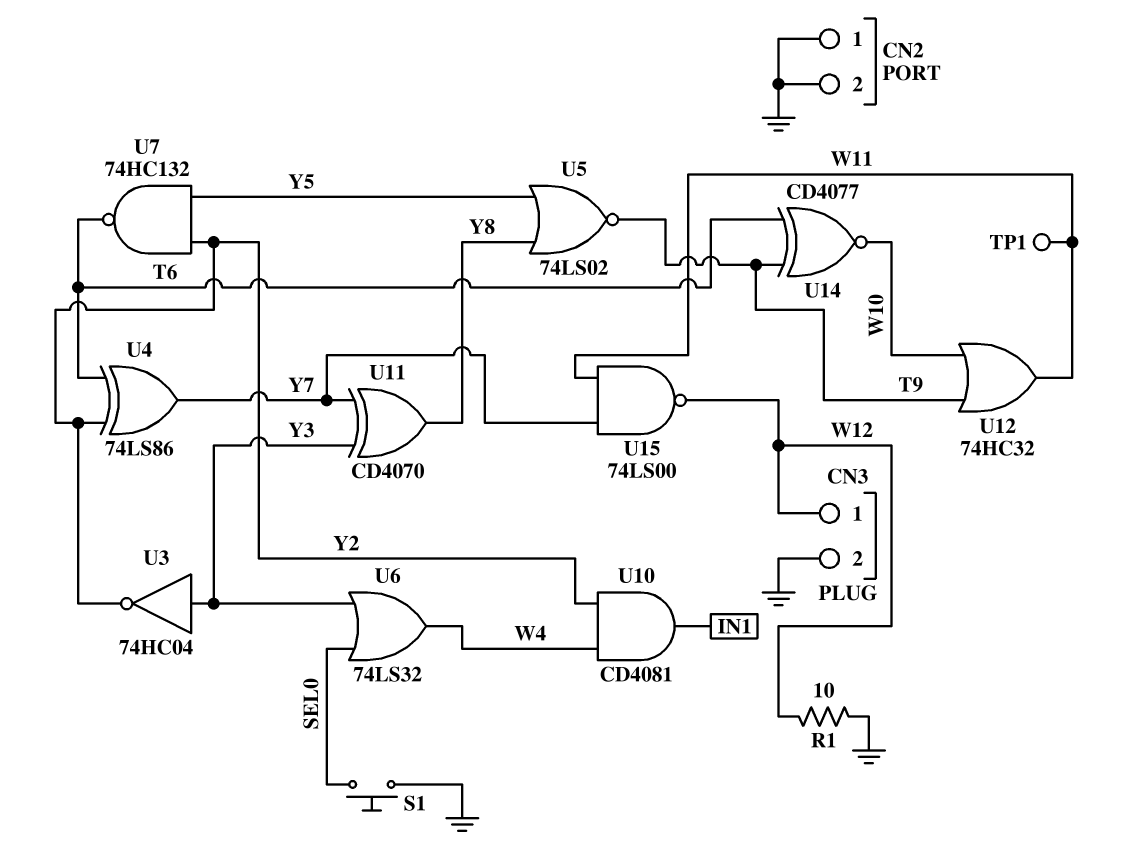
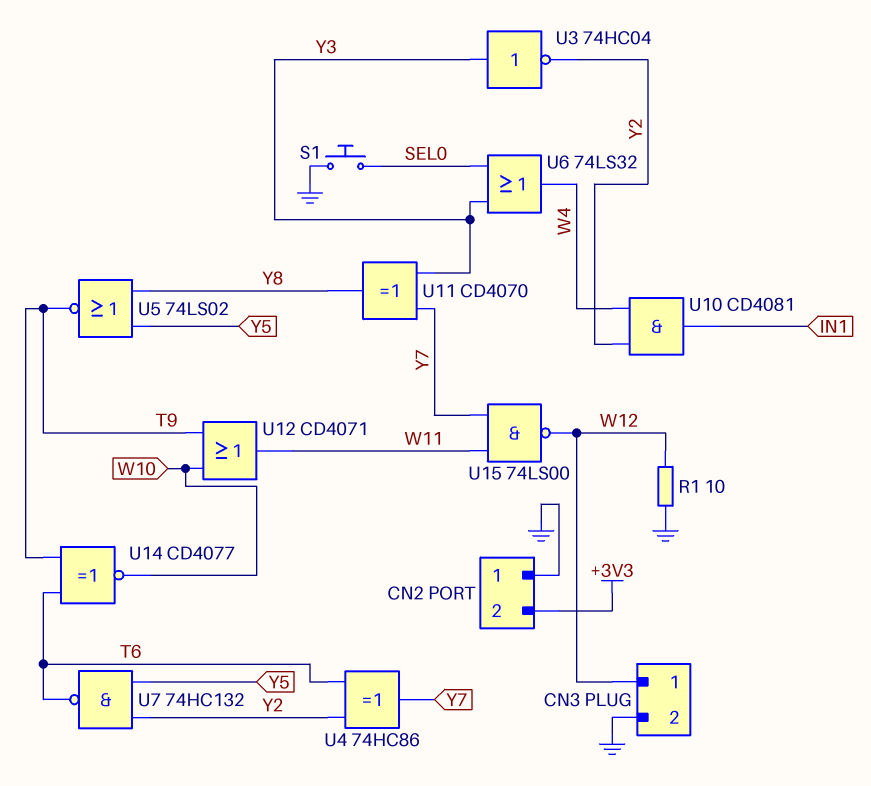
CN2 pin 2: GND -> +3V3
TP1: test point (W11) -> none
U4: XOR 74LS86 (in T6, in Y2, out Y7) -> XOR 74HC86 (in T6, in Y2, out Y7)
U12: OR 74HC32 (in T9, in W10, out W11) -> OR CD4071 (in T9, in W10, out W11)

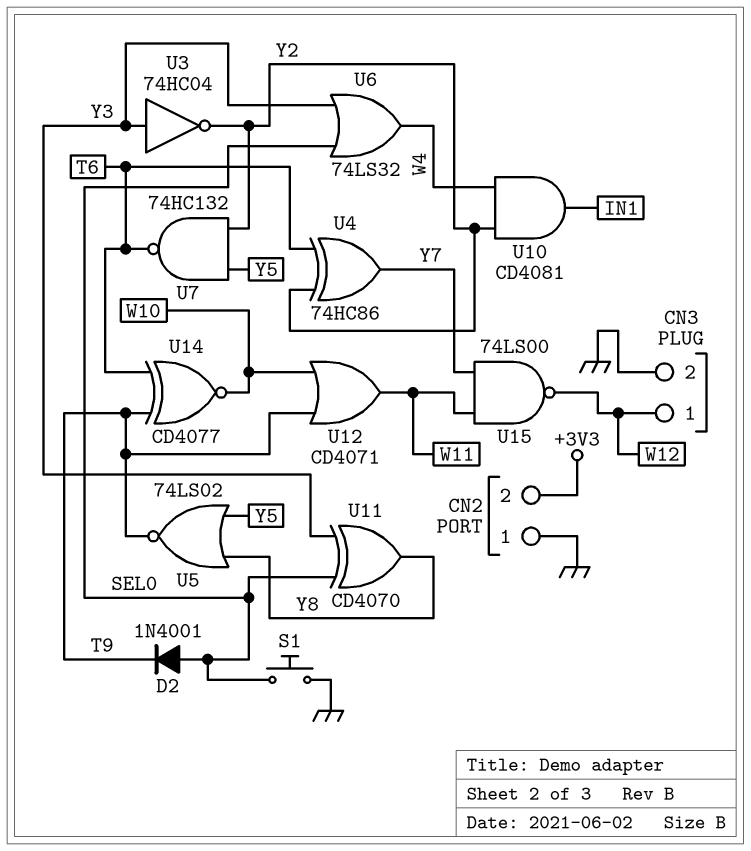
D2: none -> diode 1N4001 (A SEL0, K T9)
R1: 10 (GND, W12) -> none
U11: XOR CD4070 (in Y3, in Y7, out Y8) -> XOR CD4070 (in SEL0, in Y3, out Y8)

